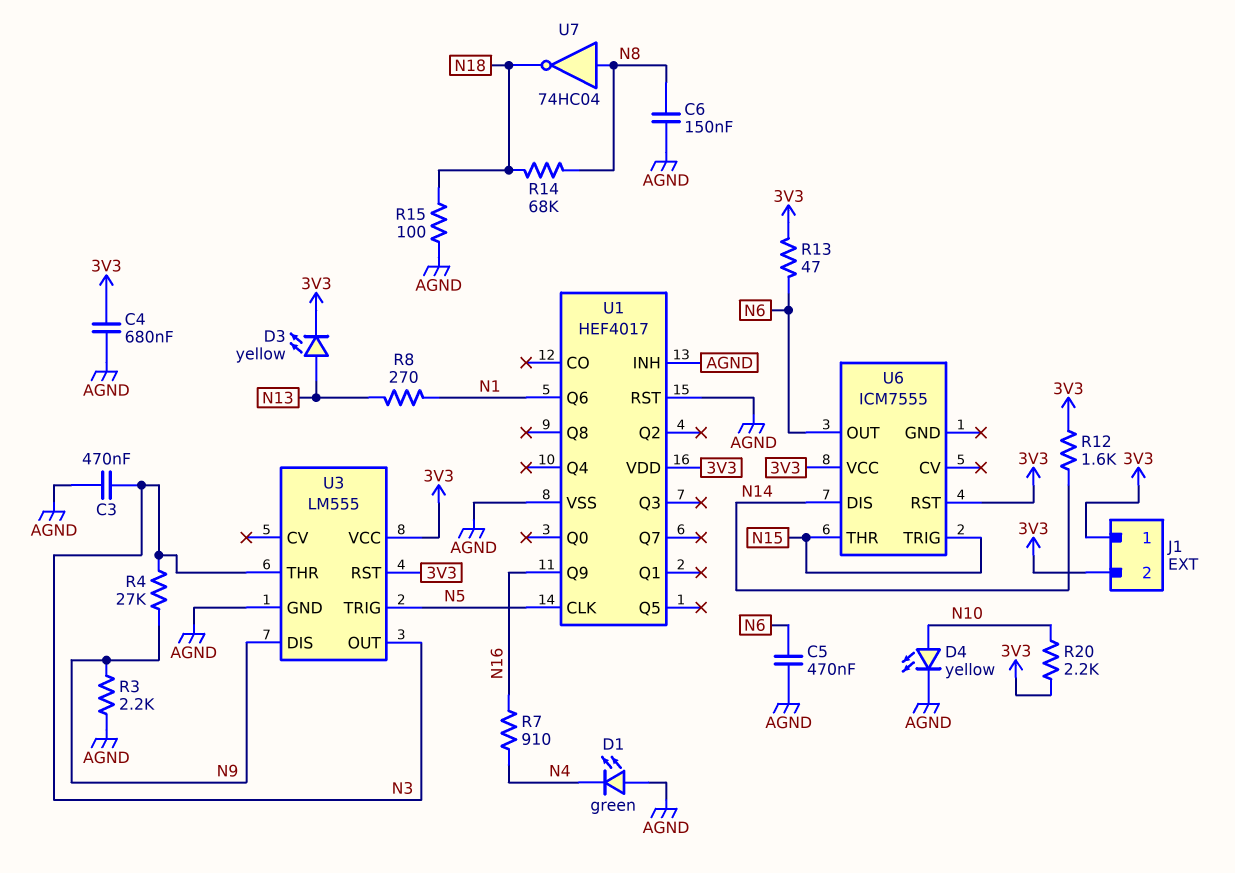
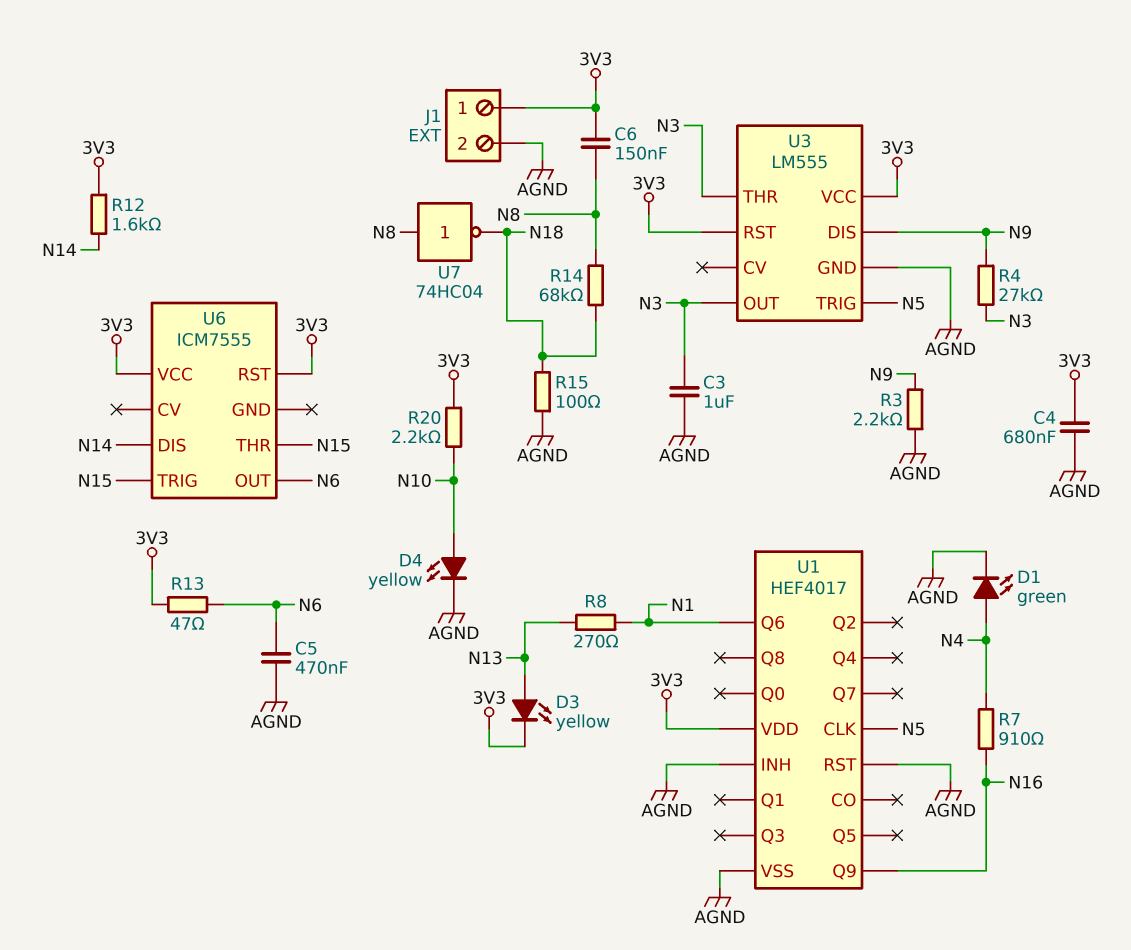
C3: 470nF (AGND, N3) -> 1uF (AGND, N3)
C6: 150nF (AGND, N8) -> 150nF (3V3, N8)
D1: LED green (A AGND, K N4) -> LED green (A N4, K AGND)
J1 pin 2: 3V3 -> AGND

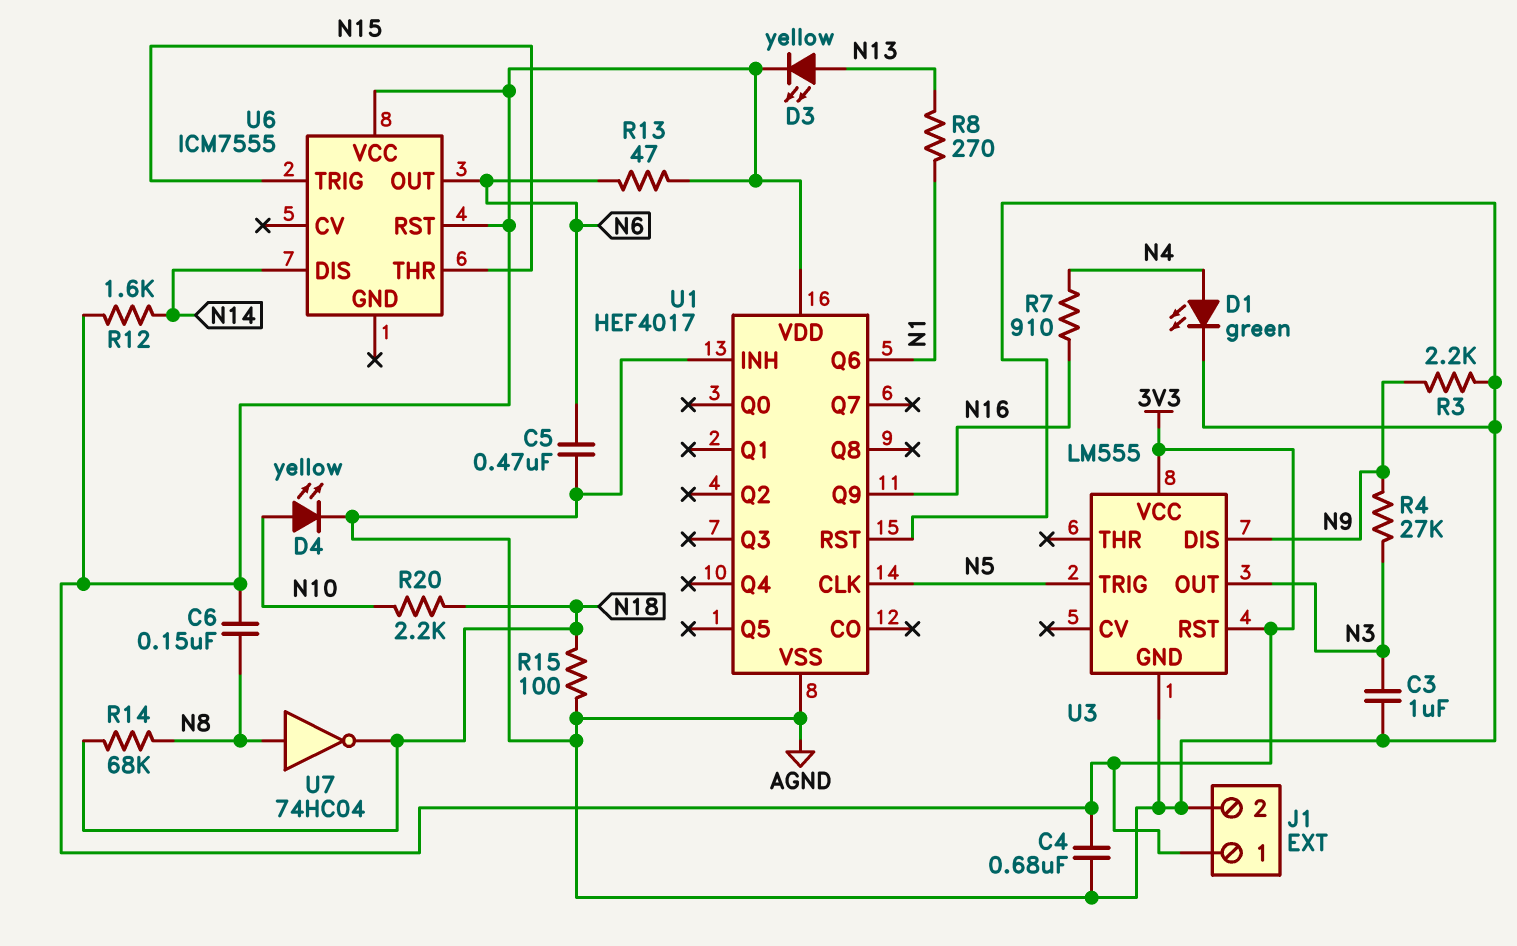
R20: 2.2k (3V3, N10) -> 2.2k (N10, N18)
U3 pin THR: N3 -> none

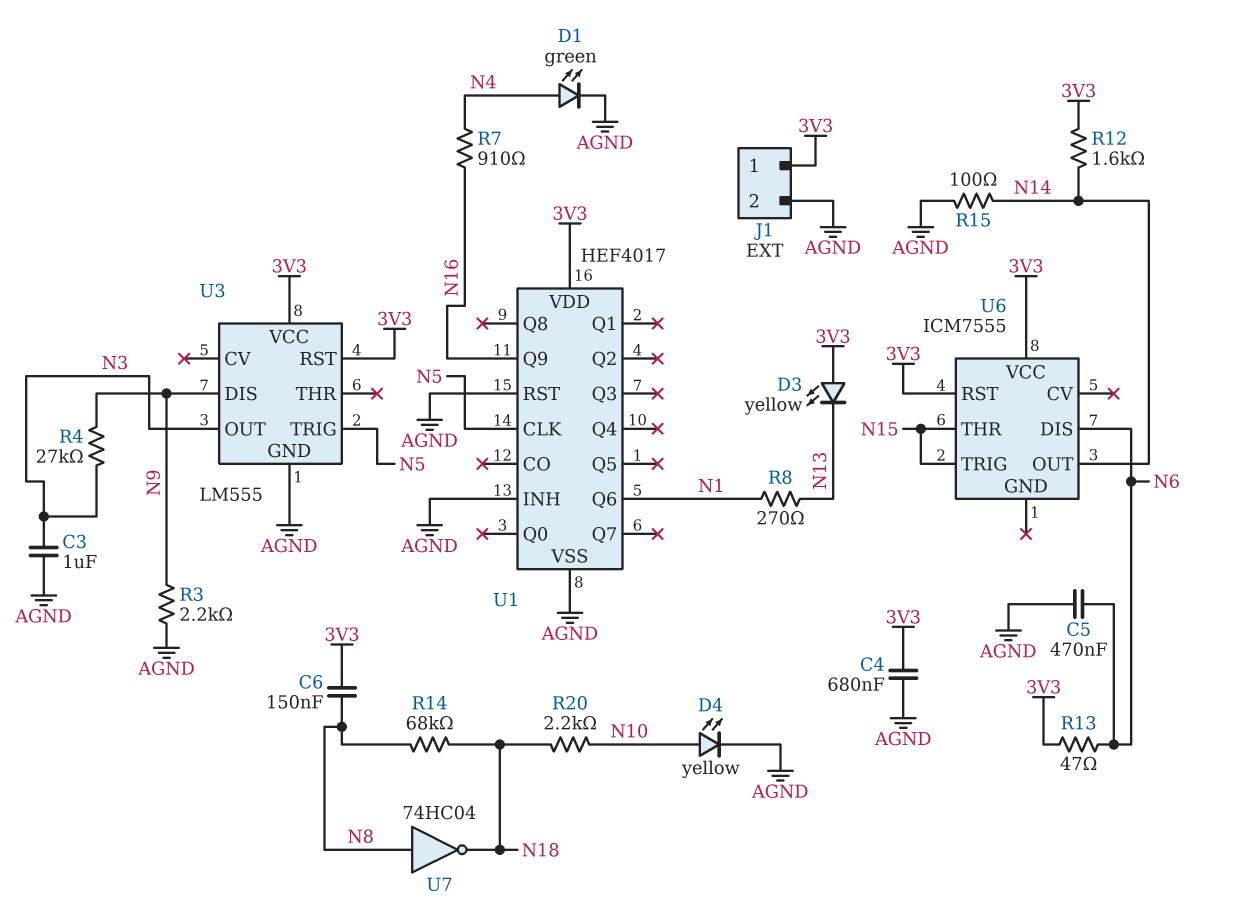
D3: LED yellow (A N13, K 3V3) -> LED yellow (A 3V3, K N13)
R15: 100 (AGND, N18) -> 100 (AGND, N14)
U6 pin DIS: N14 -> N6
U6 pin OUT: N6 -> N14

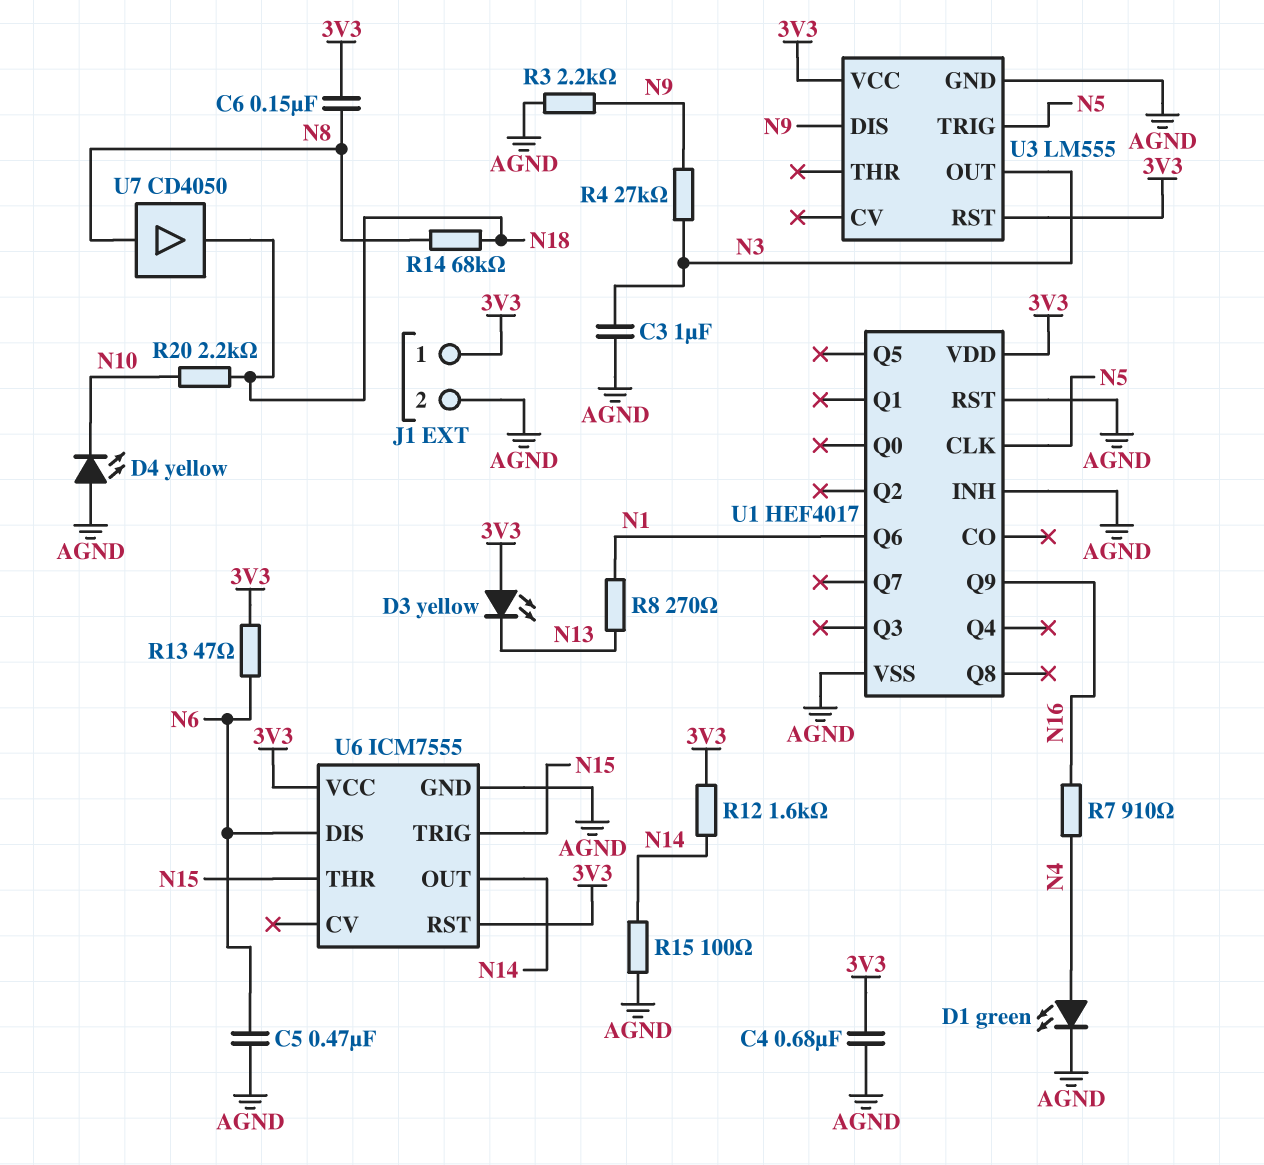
D4: LED yellow (A N10, K AGND) -> LED yellow (A AGND, K N10)
U6 pin GND: none -> AGND
U7: NOT 74HC04 (in N8, out N18) -> buffer CD4050 (in N8, out N18)

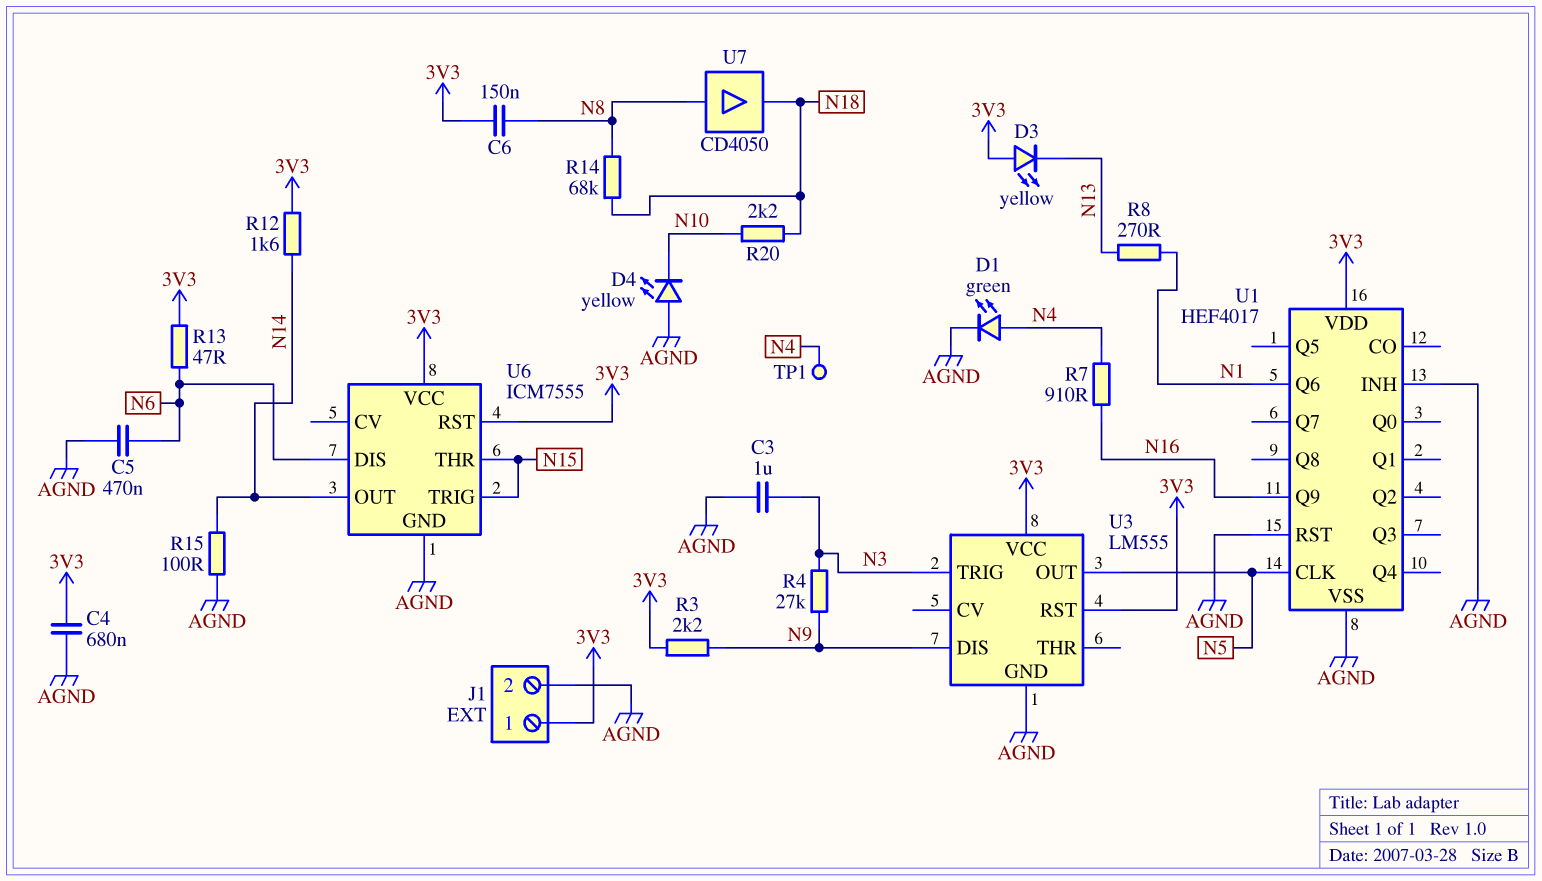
R3: 2.2k (AGND, N9) -> 2.2k (3V3, N9)
TP1: none -> test point (N4)
U3 pin OUT: N3 -> N5
U3 pin TRIG: N5 -> N3

